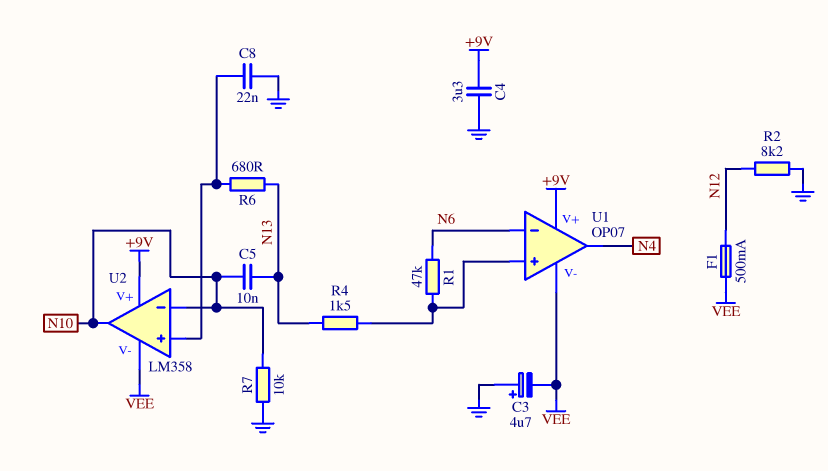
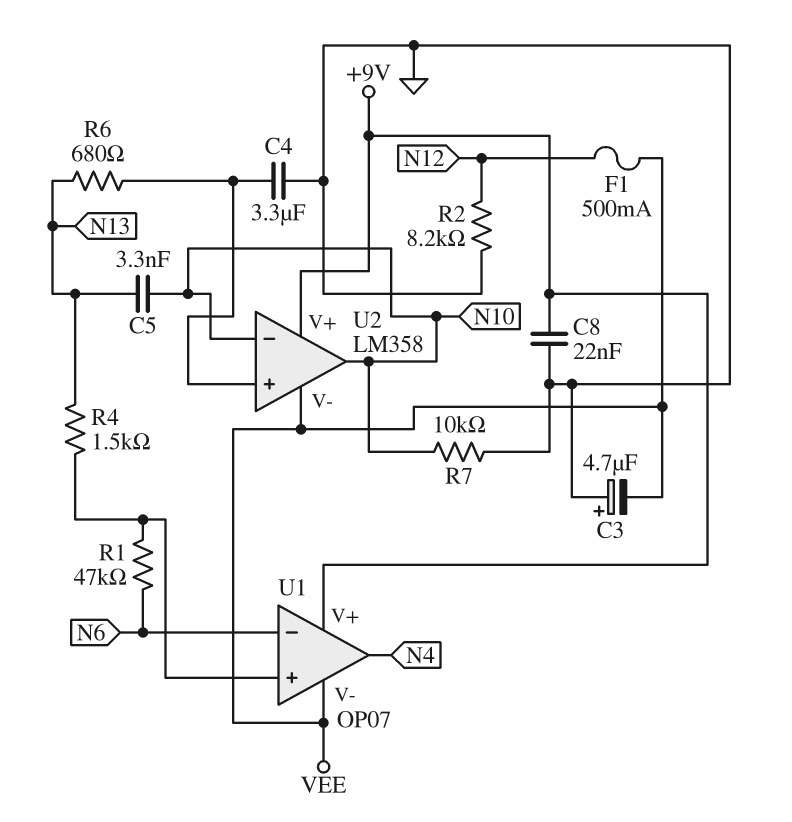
C4: 3.3uF (+9V, GND) -> 3.3uF (GND, U2/in+)
C5: 10nF (N10, N13) -> 3.3nF (N10, N13)
C8: 22nF (GND, U2/in+) -> 22nF (+9V, GND)

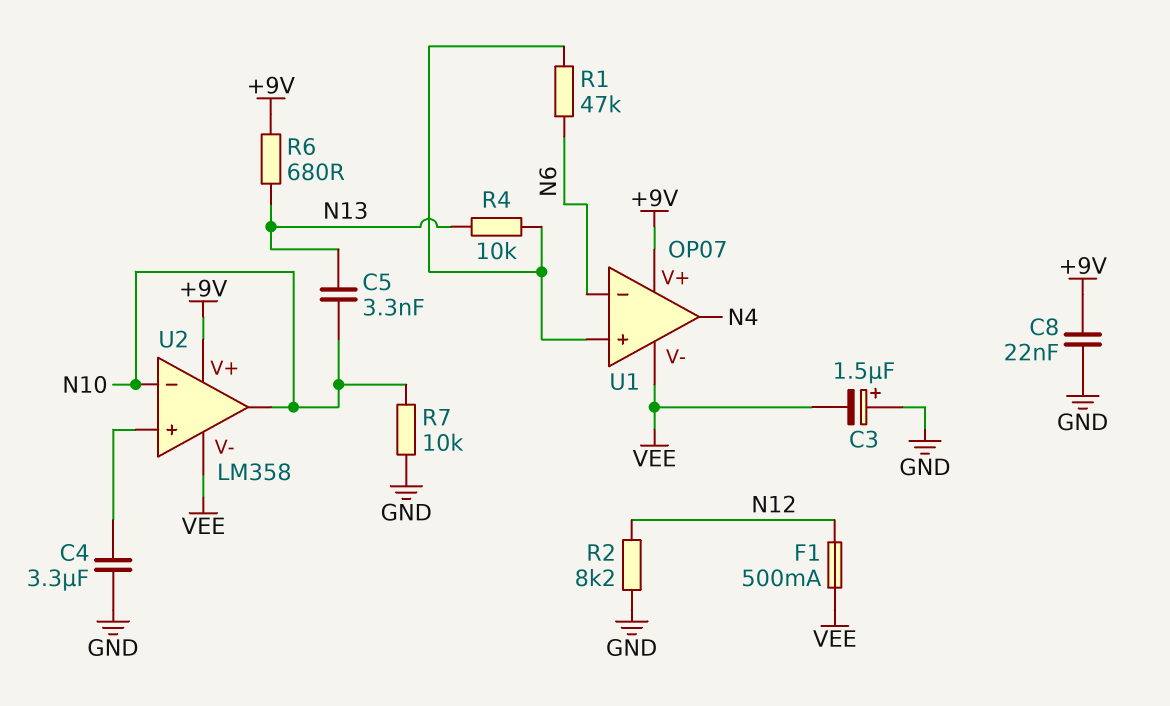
C3: 4.7uF (plus GND, minus VEE) -> 1.5uF (plus GND, minus VEE)
R4: 1.5k (N13, U1/in+) -> 10k (N13, U1/in+)
R6: 680 (N13, U2/in+) -> 680 (+9V, N13)

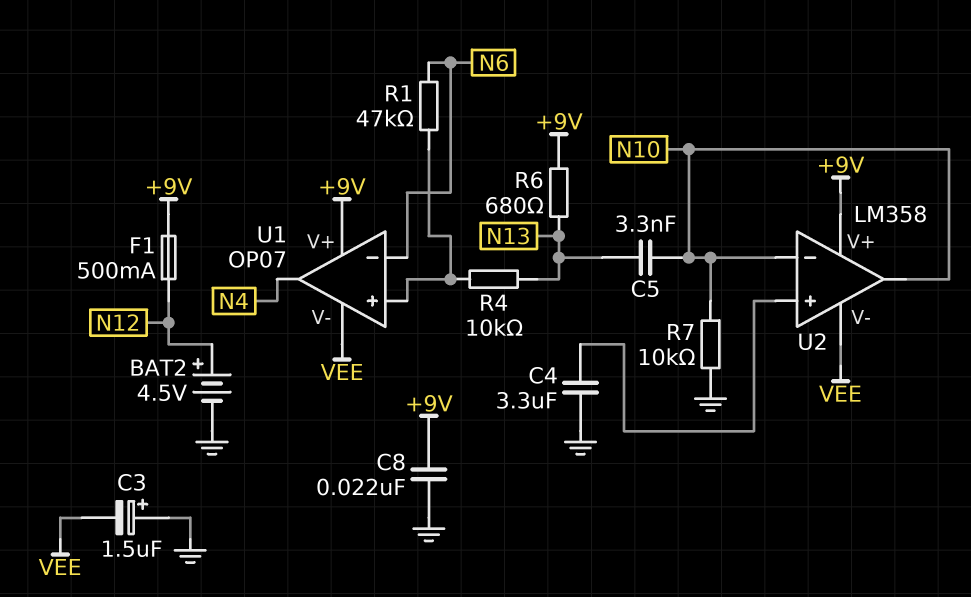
BAT2: none -> 4.5V (plus N12, minus GND)
F1: 500mA (N12, VEE) -> 500mA (+9V, N12)
R2: 8.2k (GND, N12) -> none

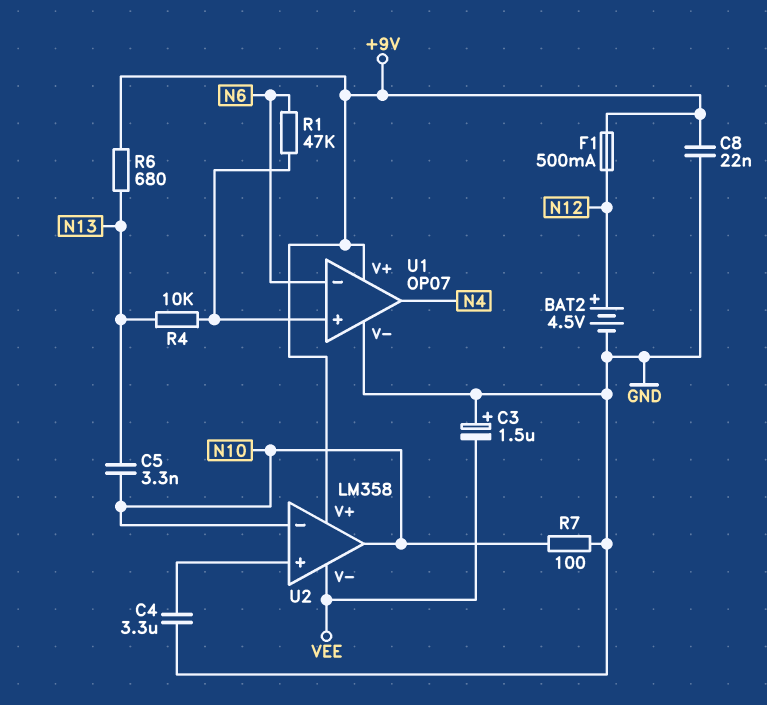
R7: 10k (GND, N10) -> 100 (GND, N10)
U1 pin V-: VEE -> GND

